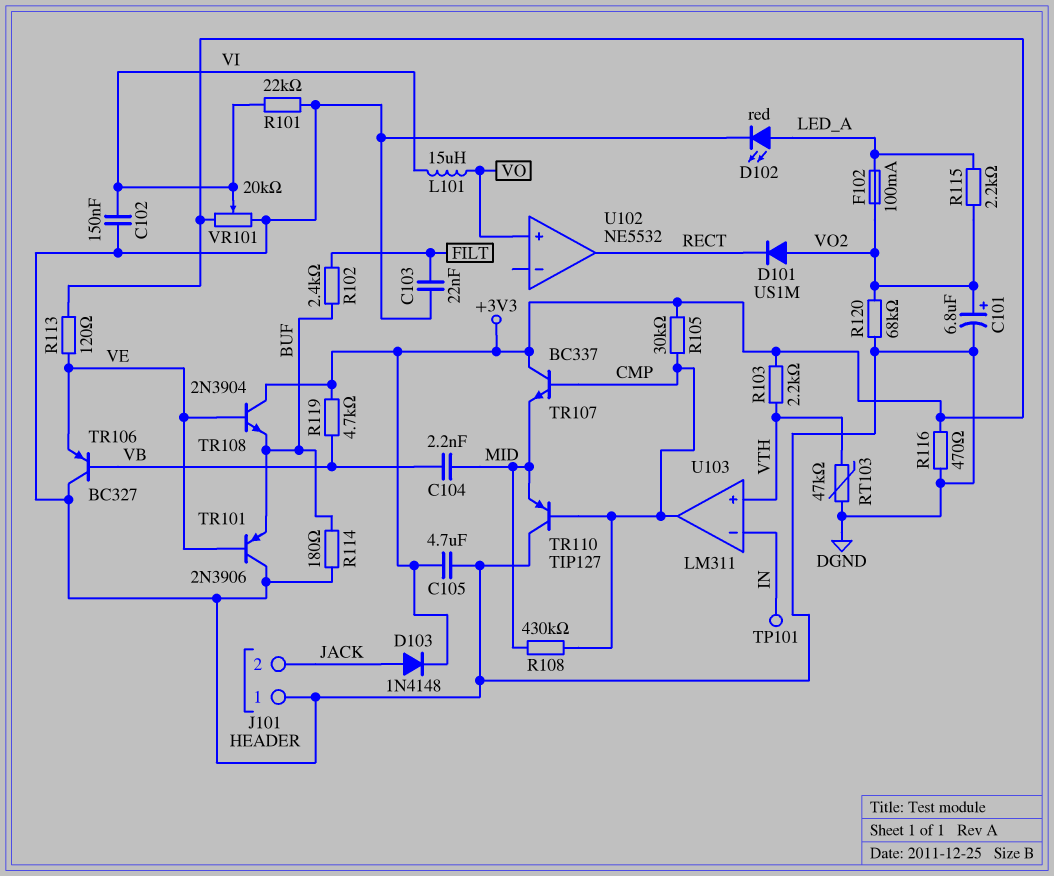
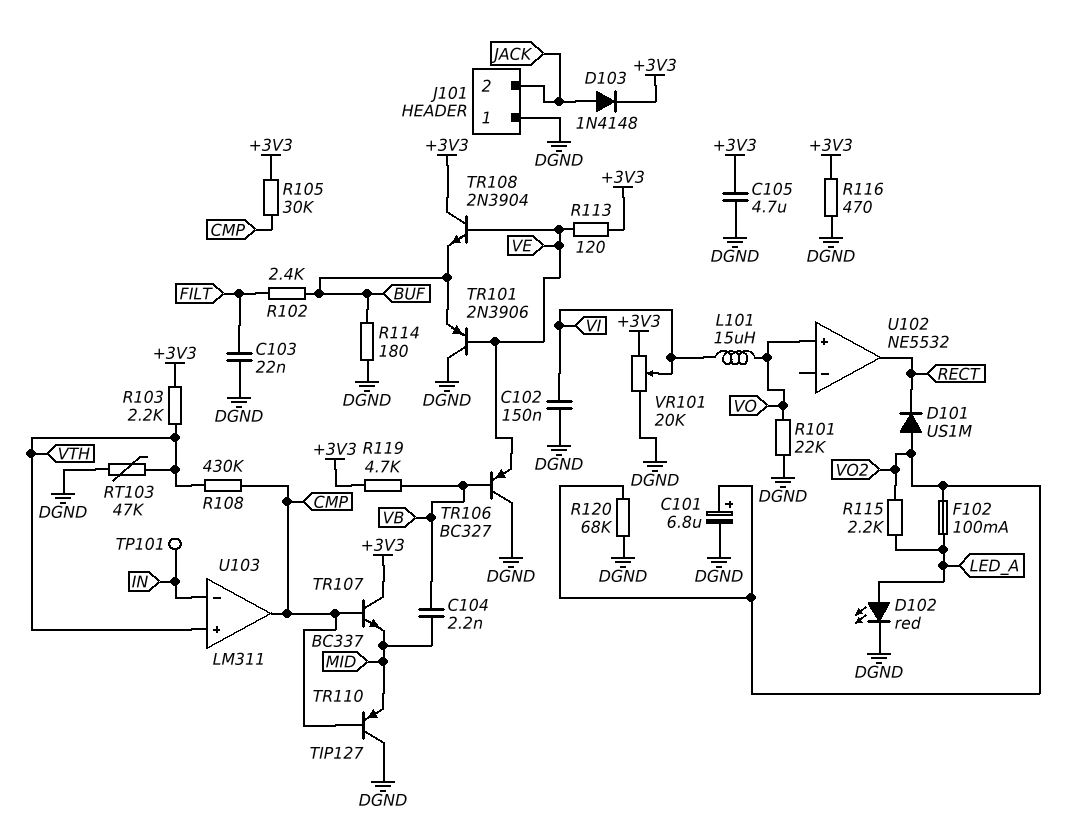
R101: 22k (DGND, VI) -> 22k (DGND, VO)
R108: 430k (CMP, MID) -> 430k (CMP, VTH)

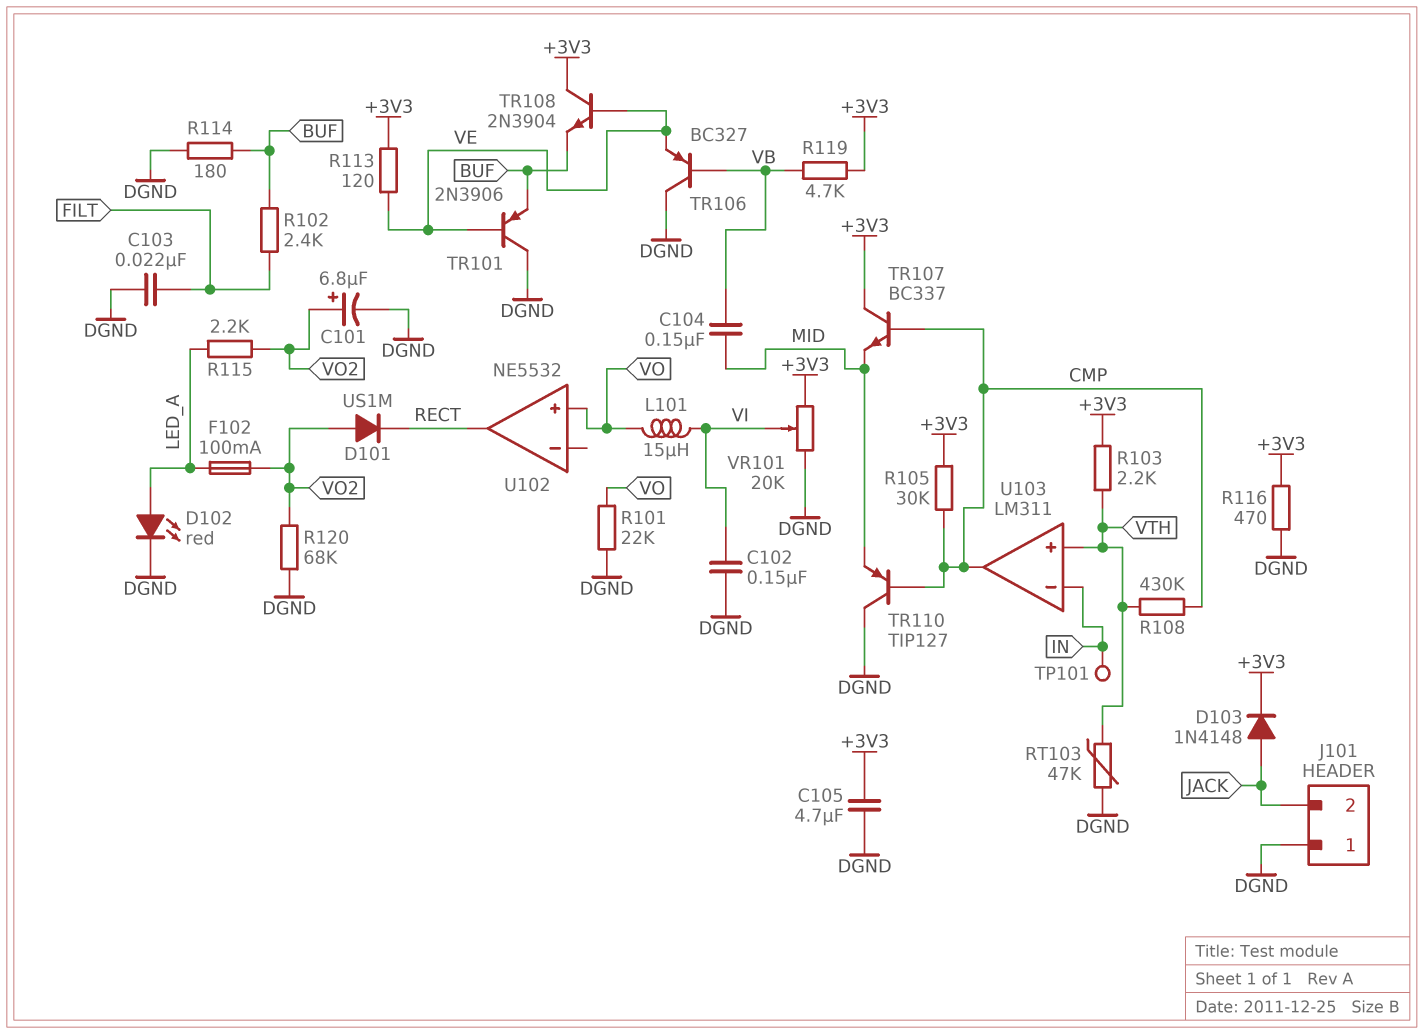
C104: 2.2nF (MID, VB) -> 150nF (MID, VB)

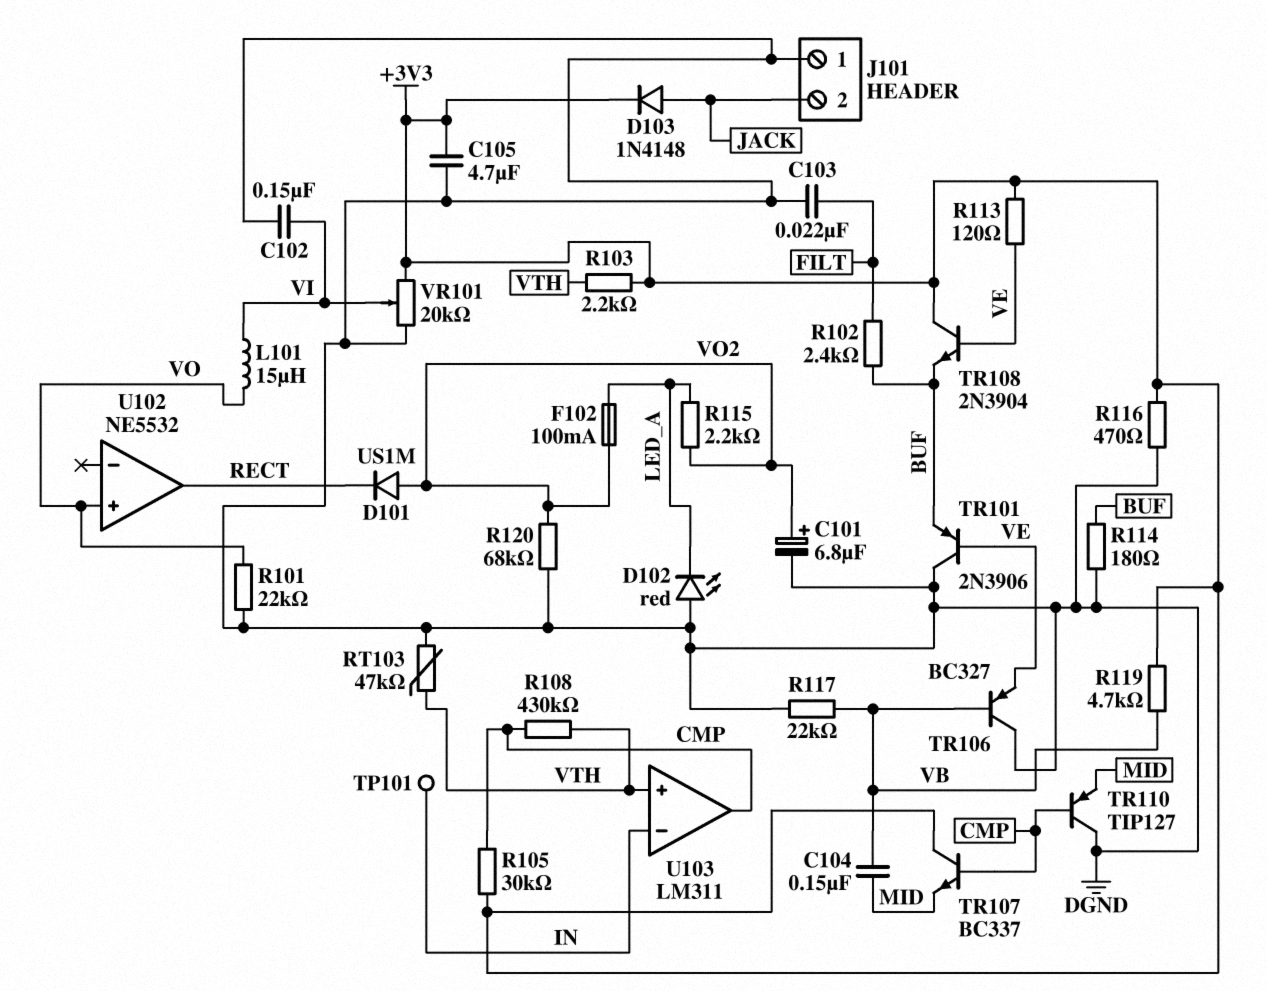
D102: LED red (A LED_A, K DGND) -> LED red (A DGND, K LED_A)
R117: none -> 22k (DGND, VB)

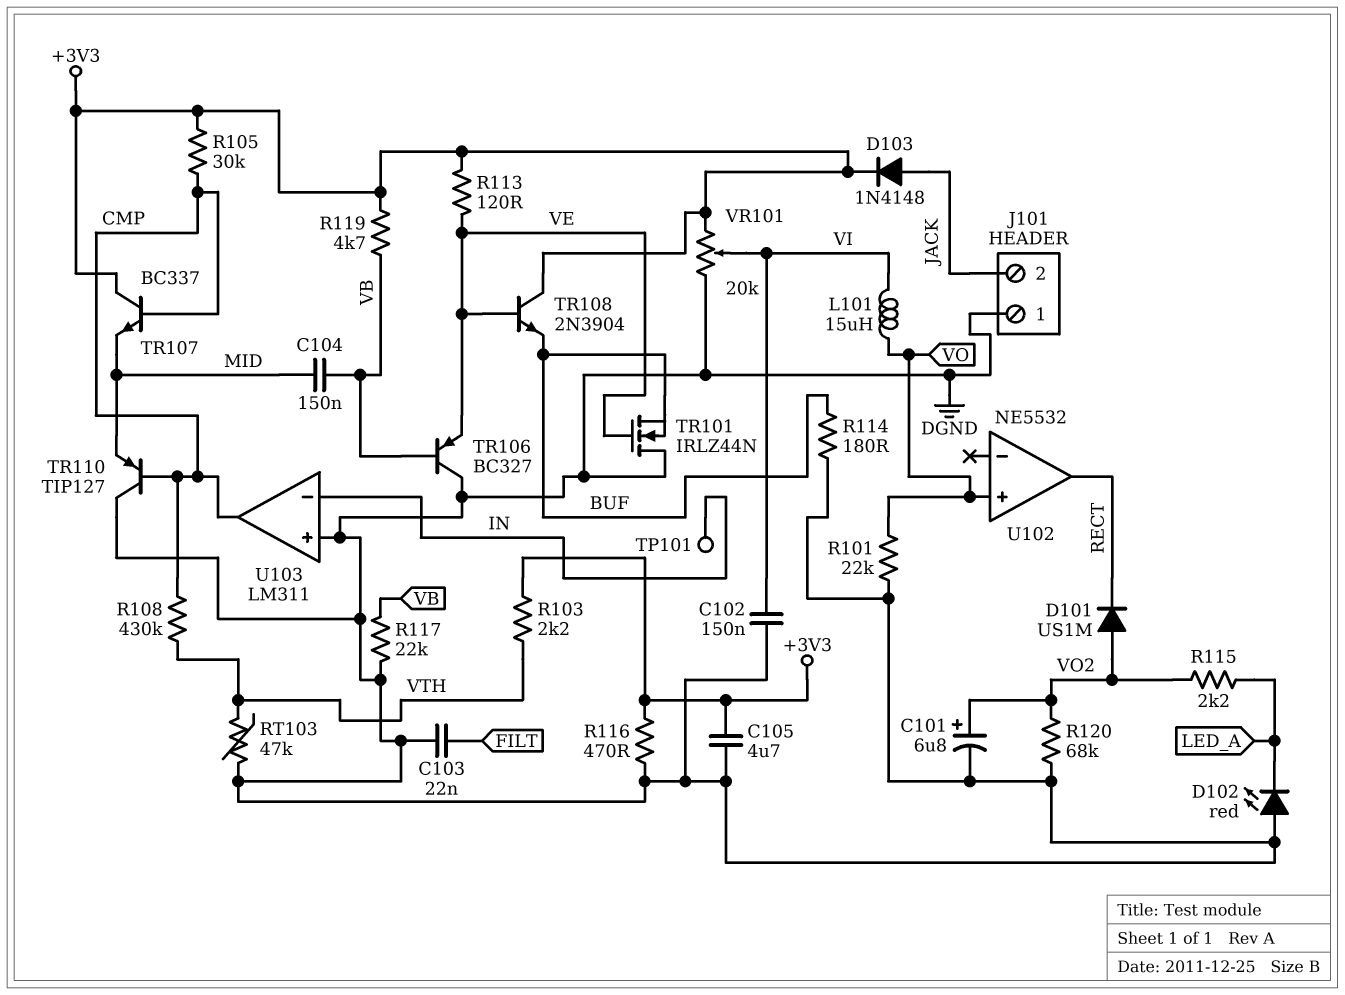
F102: 100mA (LED_A, VO2) -> none
R102: 2.4k (BUF, FILT) -> none
TR101: PNP 2N3906 (B VE, C DGND, E BUF) -> NMOS IRLZ44N (G VE, D DGND, S BUF)
U103 pin in+: VTH -> DGND

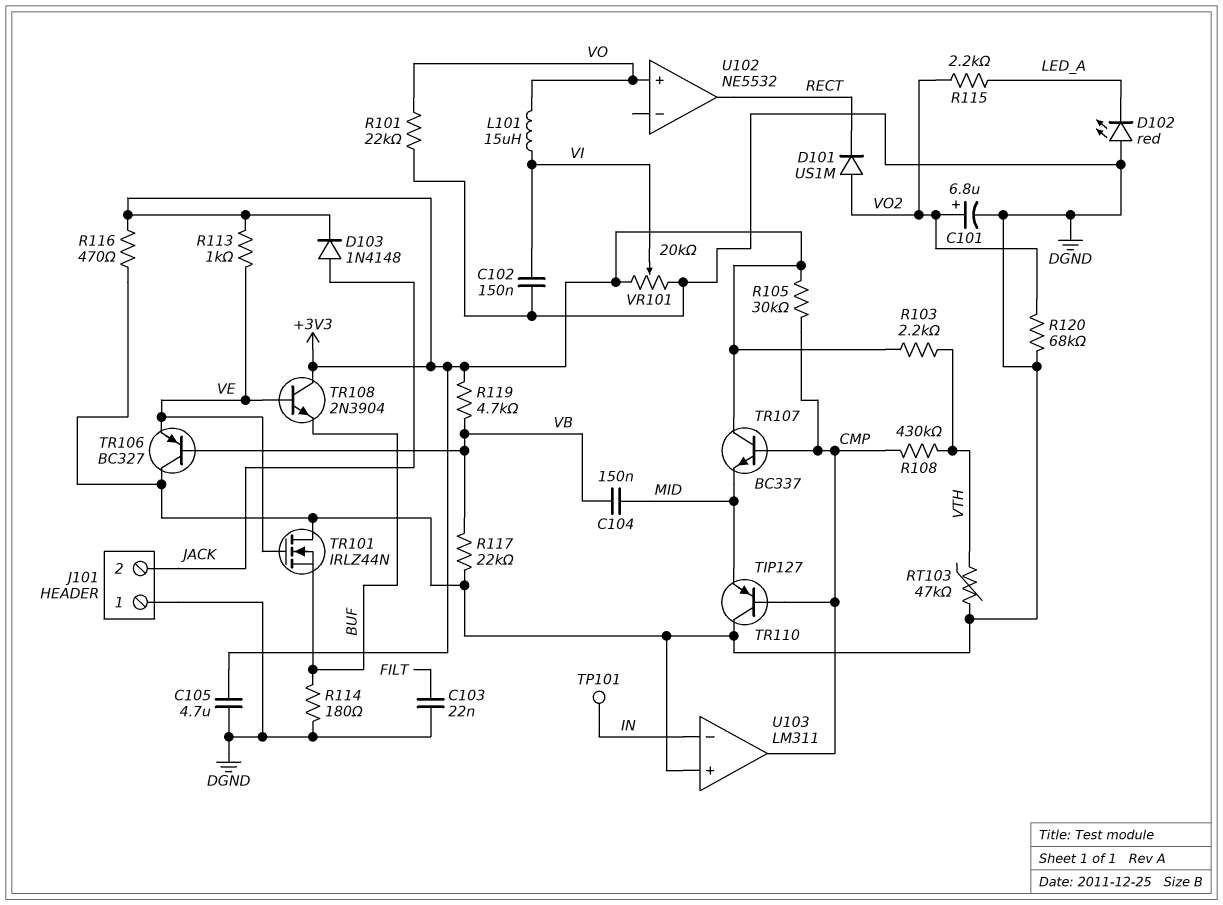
R113: 120 (+3V3, VE) -> 1k (+3V3, VE)

